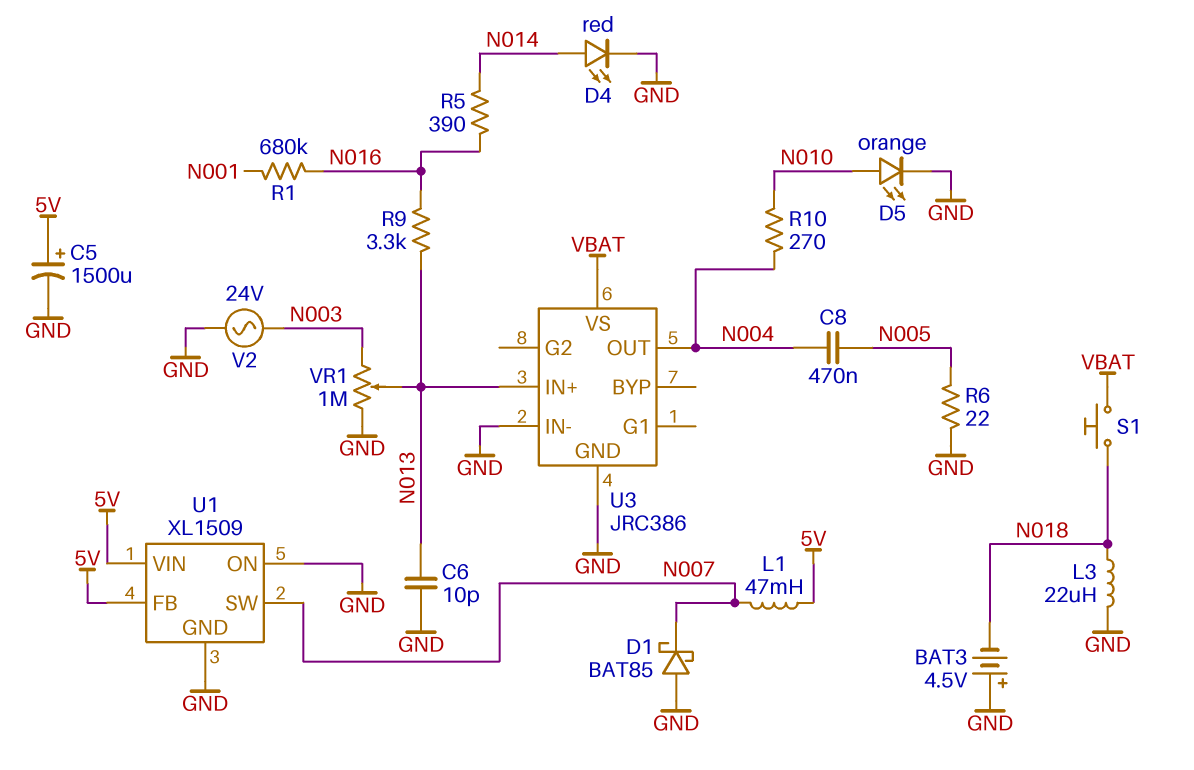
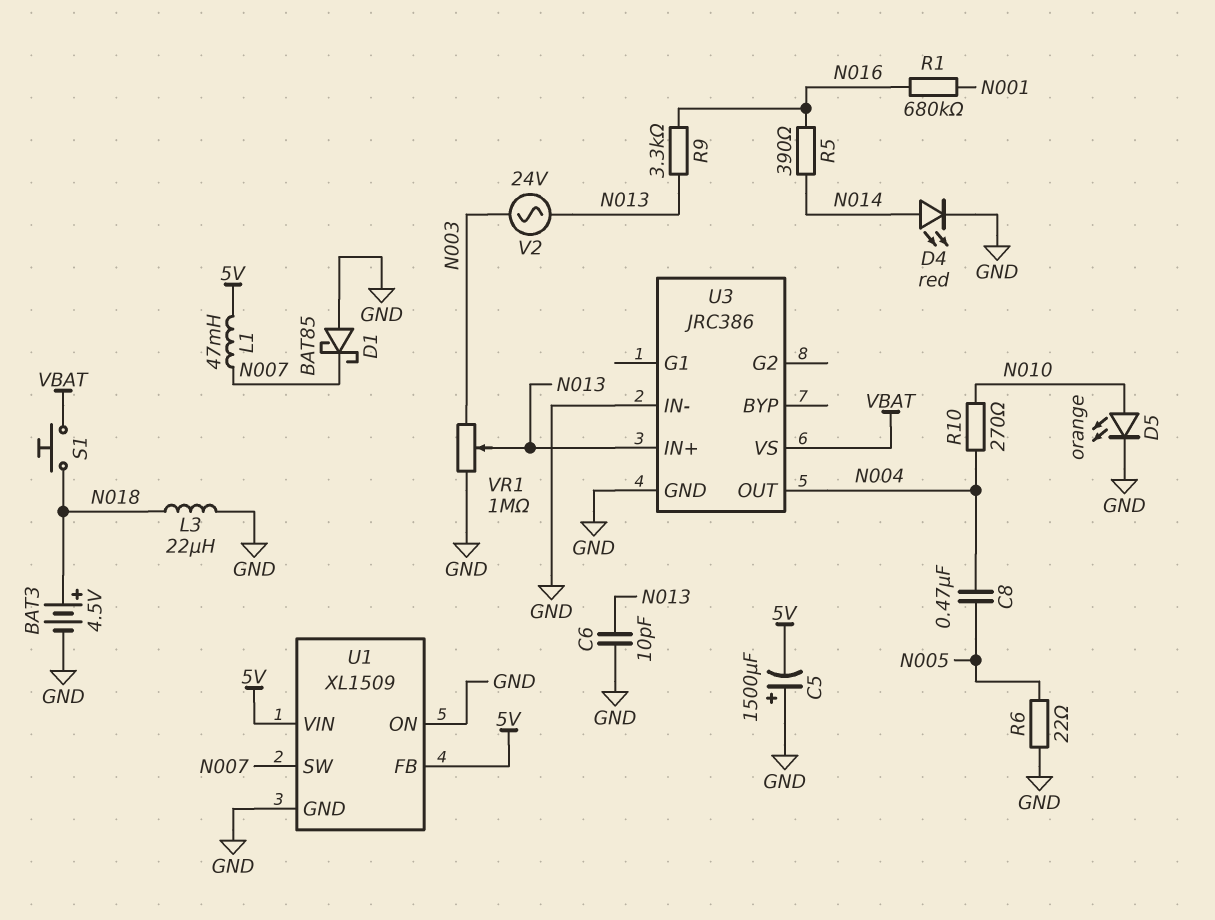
BAT3: 4.5V (plus GND, minus N018) -> 4.5V (plus N018, minus GND)
C5: 1500uF (plus 5V, minus GND) -> 1500uF (plus GND, minus 5V)
V2: AC 24V (GND, N003) -> AC 24V (N003, N013)

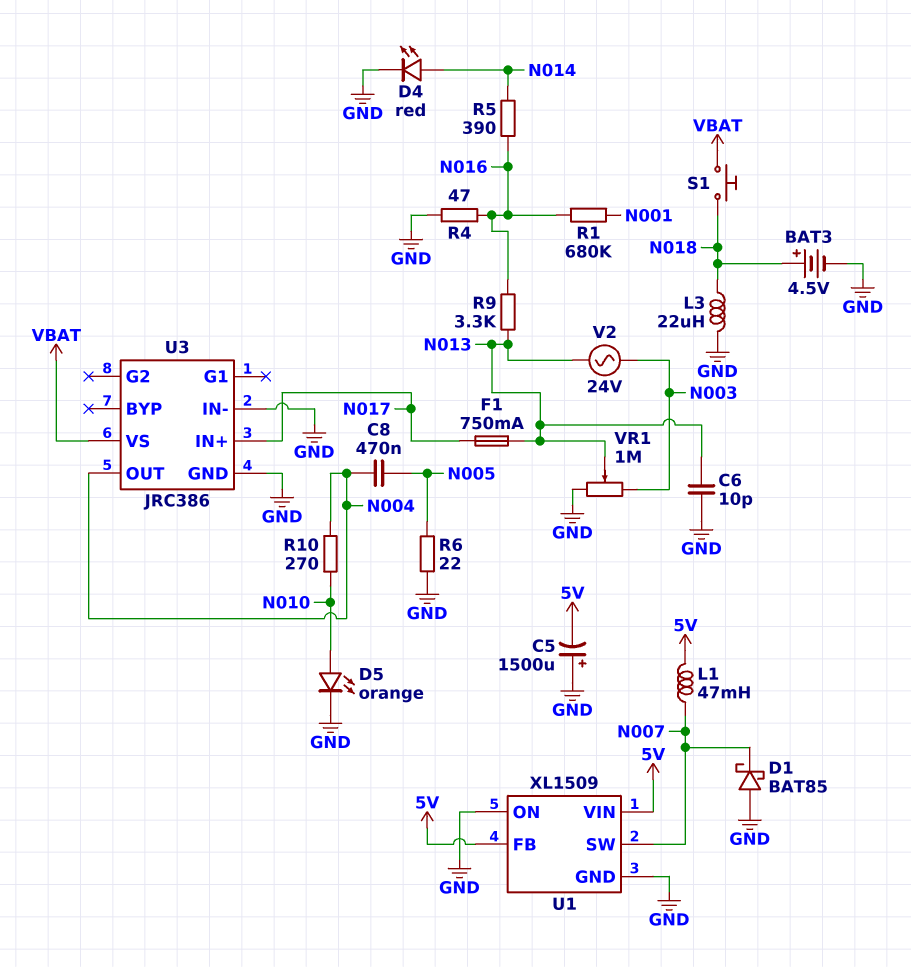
F1: none -> 750mA (N013, N017)
R4: none -> 47 (GND, N016)
U3 pin IN+: N013 -> N017

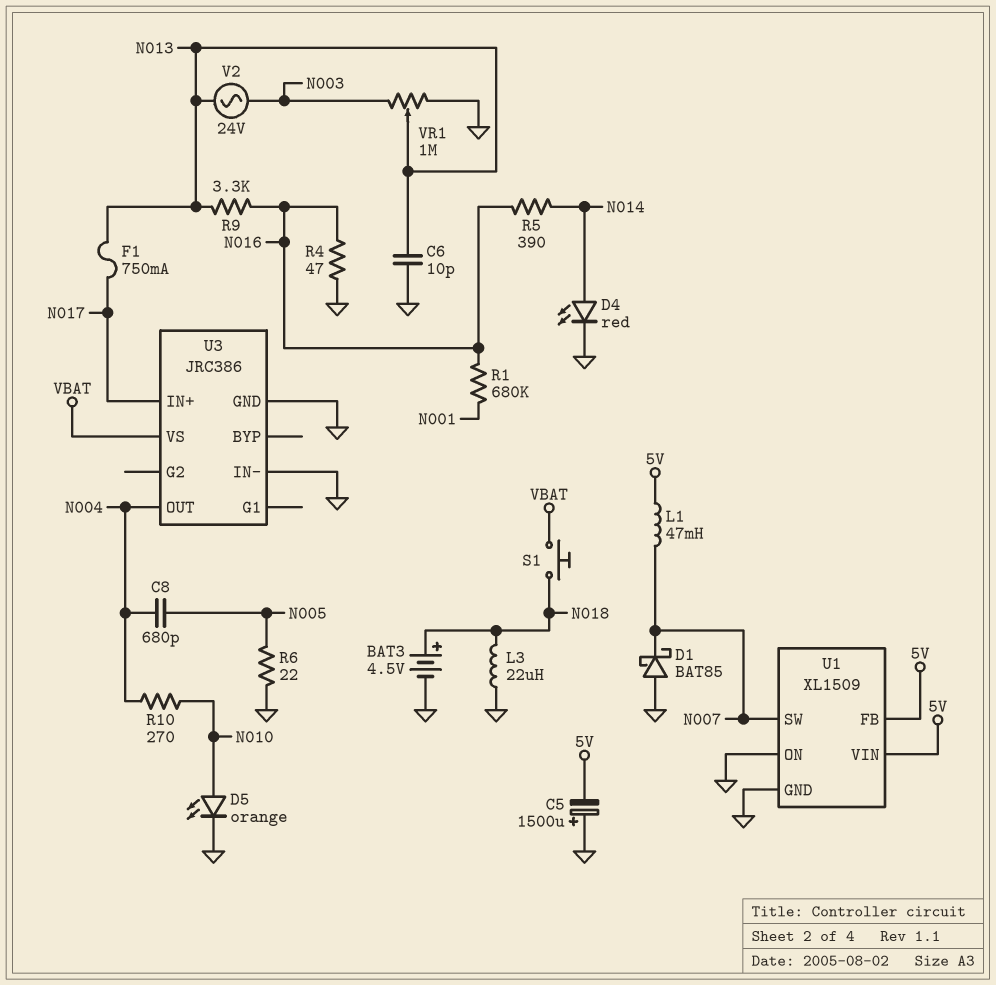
C8: 470nF (N004, N005) -> 680pF (N004, N005)

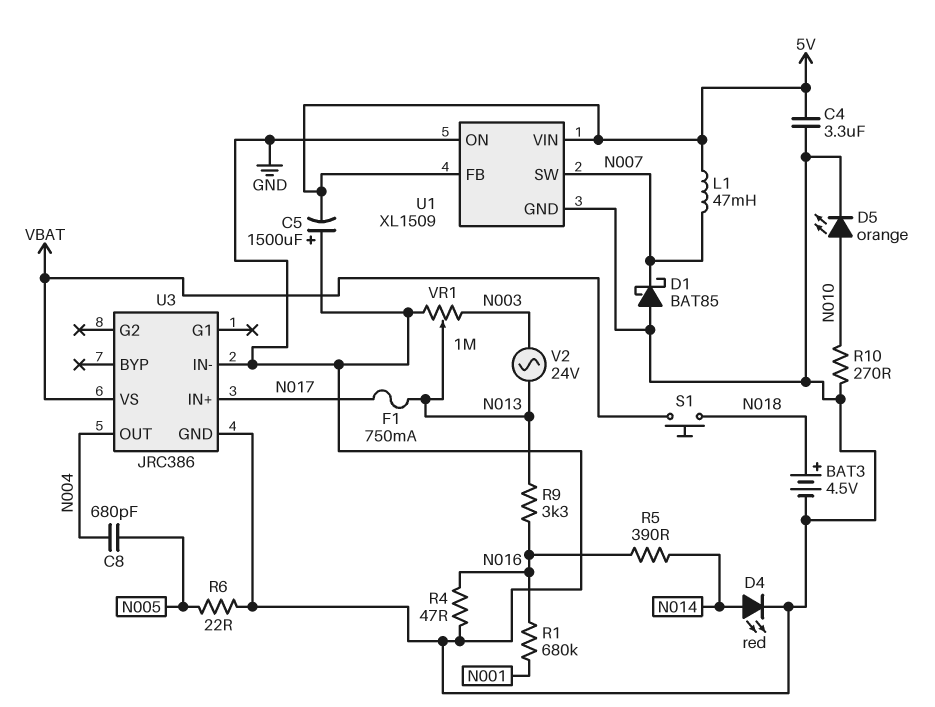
C4: none -> 3.3uF (5V, GND)
C6: 10pF (GND, N013) -> none
L3: 22uH (GND, N018) -> none
R10: 270 (N004, N010) -> 270 (GND, N010)

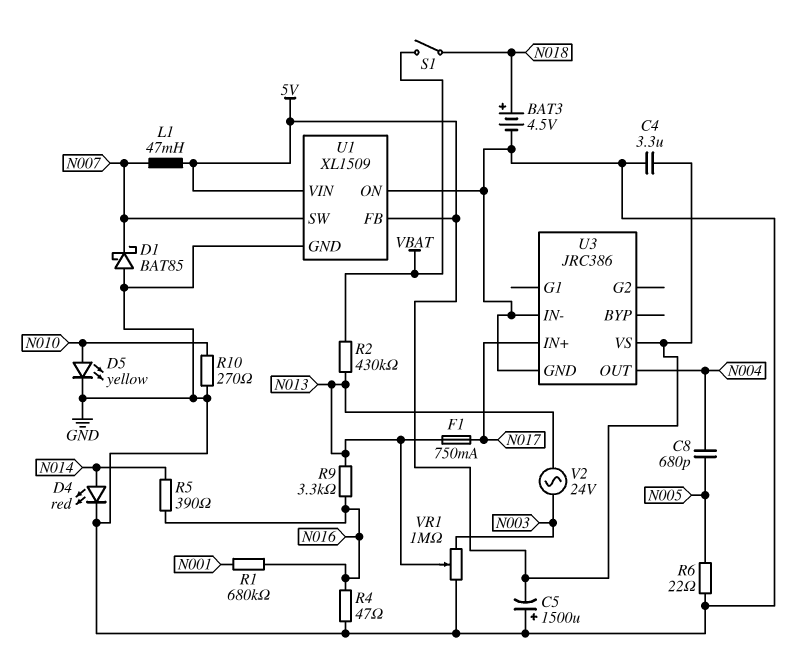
D5: LED orange (A N010, K GND) -> LED yellow (A N010, K GND)
R2: none -> 430k (N013, VBAT)
S1: button (N018, VBAT) -> switch (N018, VBAT)
U3 pin VS: VBAT -> 5V

